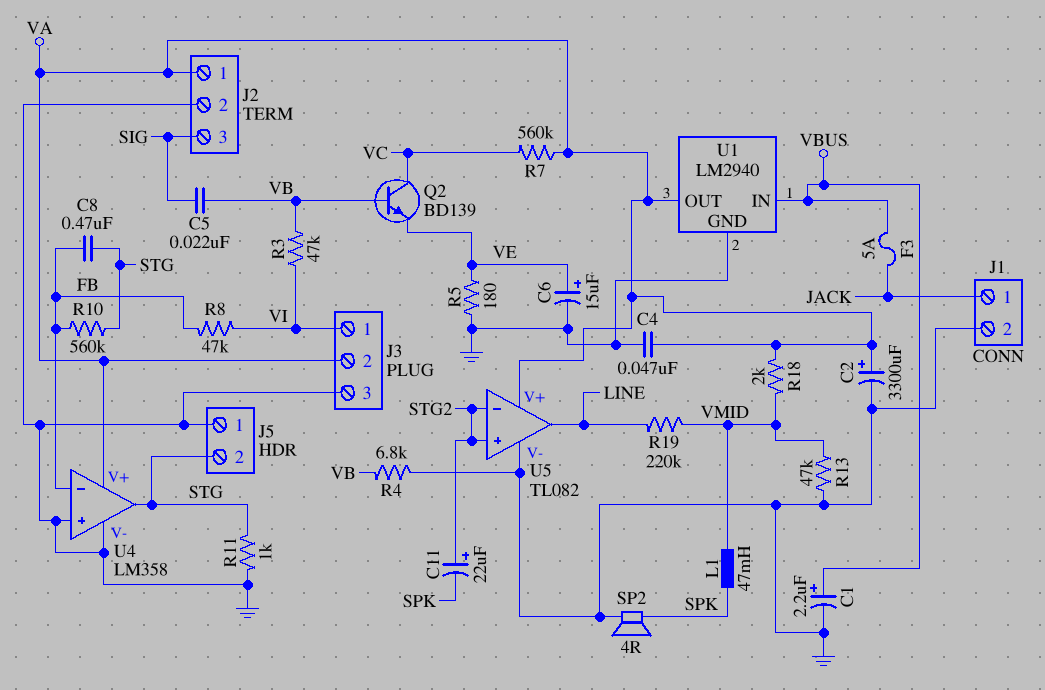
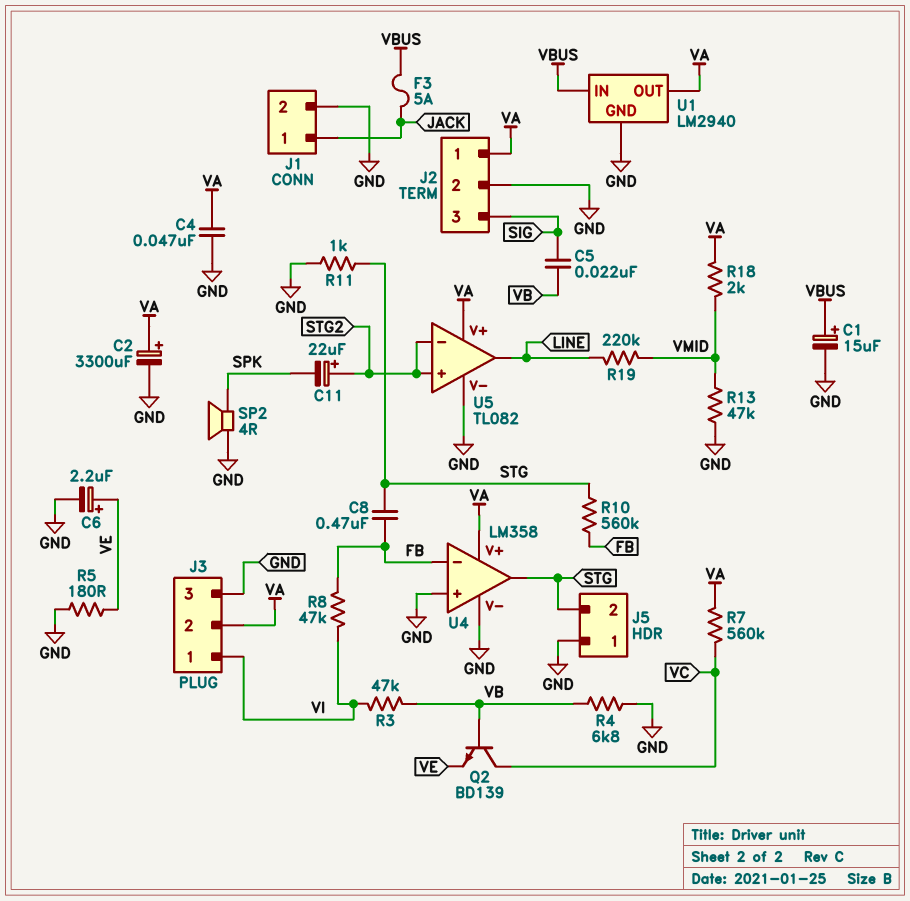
C1: 2.2uF (plus VBUS, minus GND) -> 15uF (plus VBUS, minus GND)
C6: 15uF (plus VE, minus GND) -> 2.2uF (plus VE, minus GND)
L1: 47mH (SPK, VMID) -> none

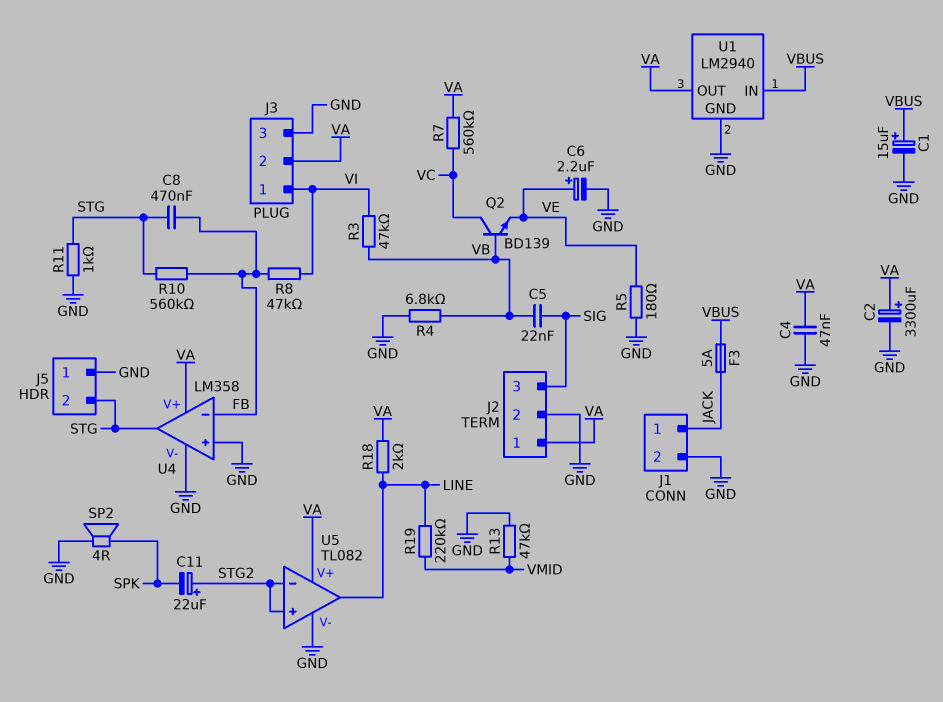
R18: 2k (VA, VMID) -> 2k (LINE, VA)

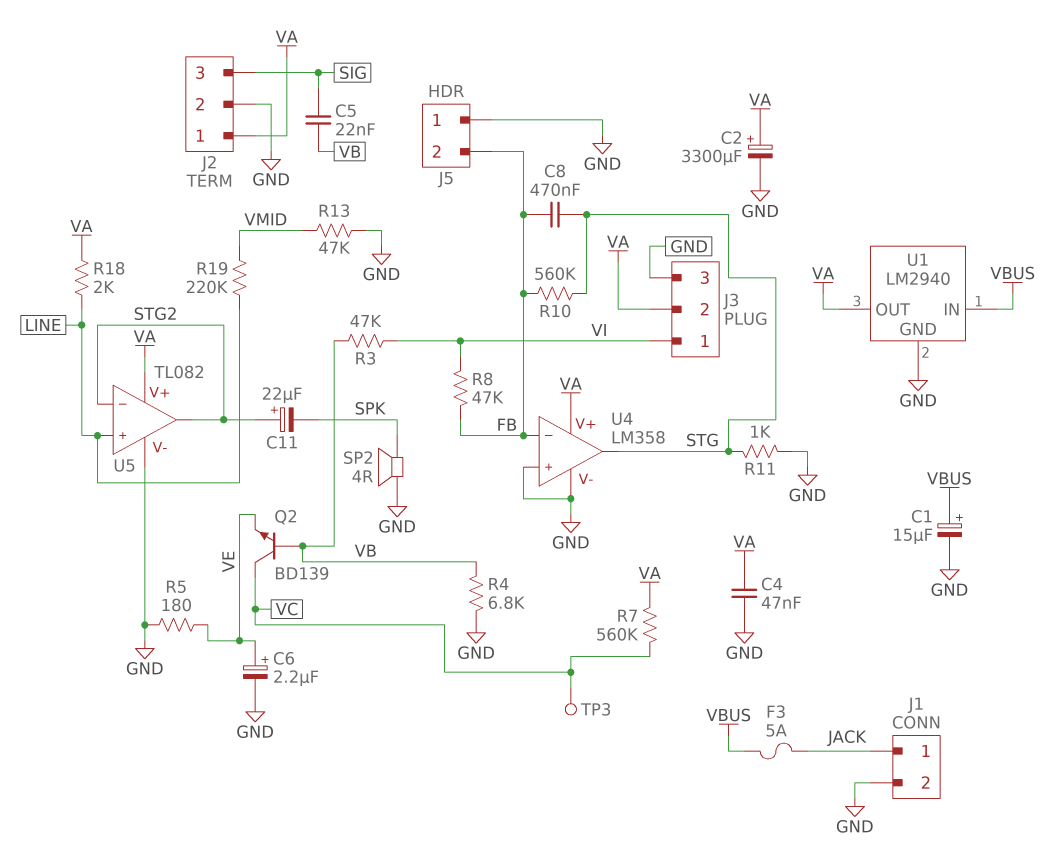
J5 pin 2: STG -> FB
TP3: none -> test point (VC)
U5 pin in+: STG2 -> LINE
U5 pin out: LINE -> STG2

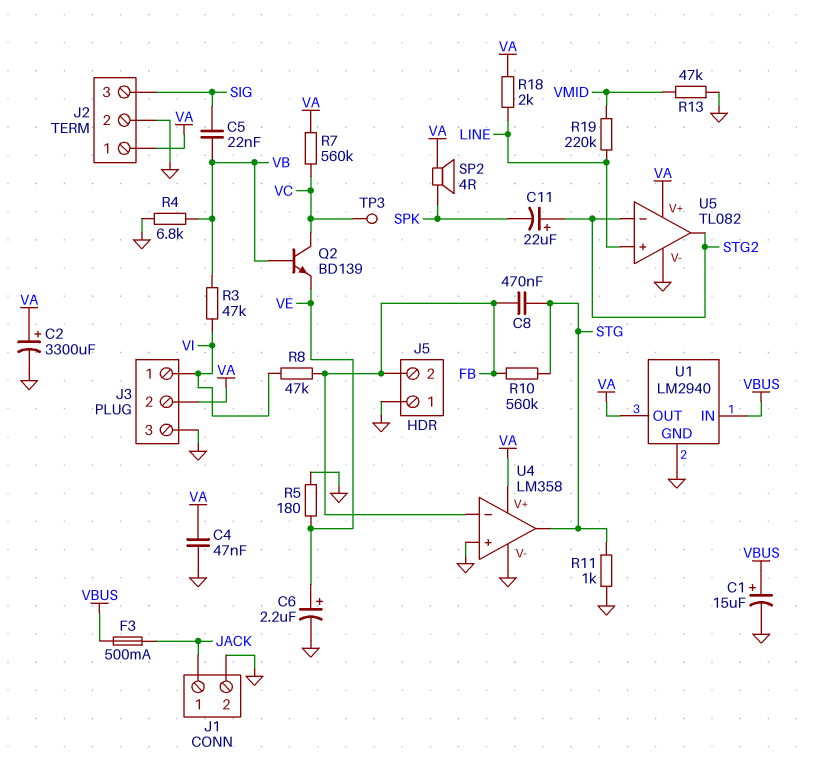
F3: 5A (JACK, VBUS) -> 500mA (JACK, VBUS)
SP2: speaker 4R (GND, SPK) -> speaker 4R (SPK, VA)

